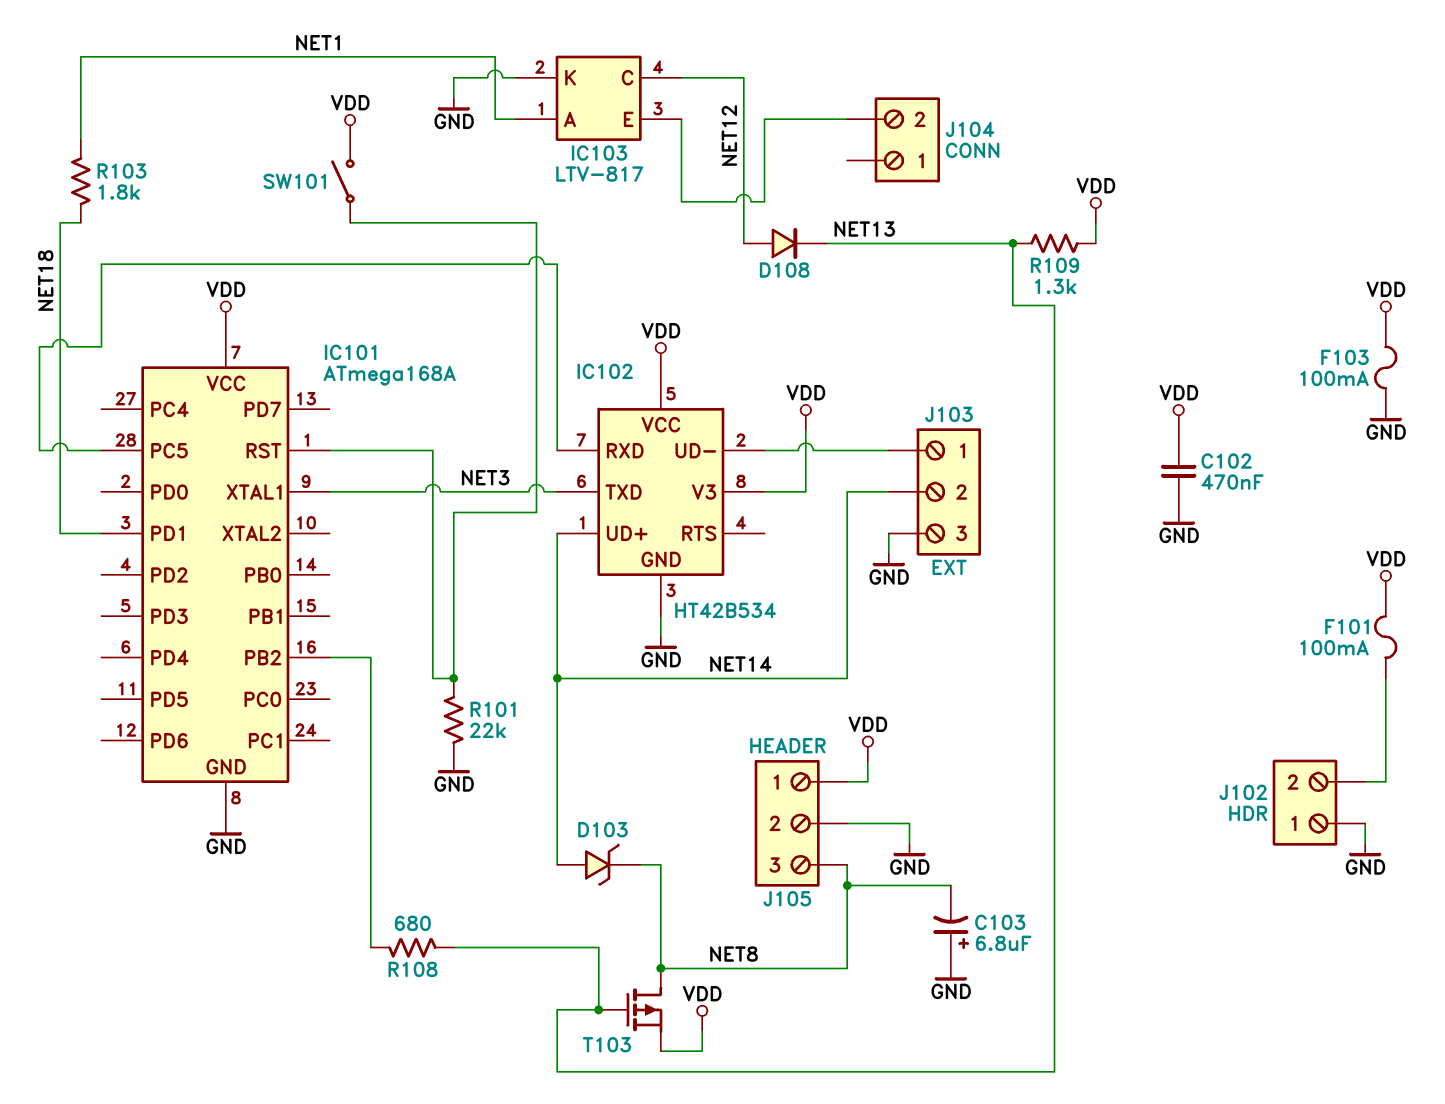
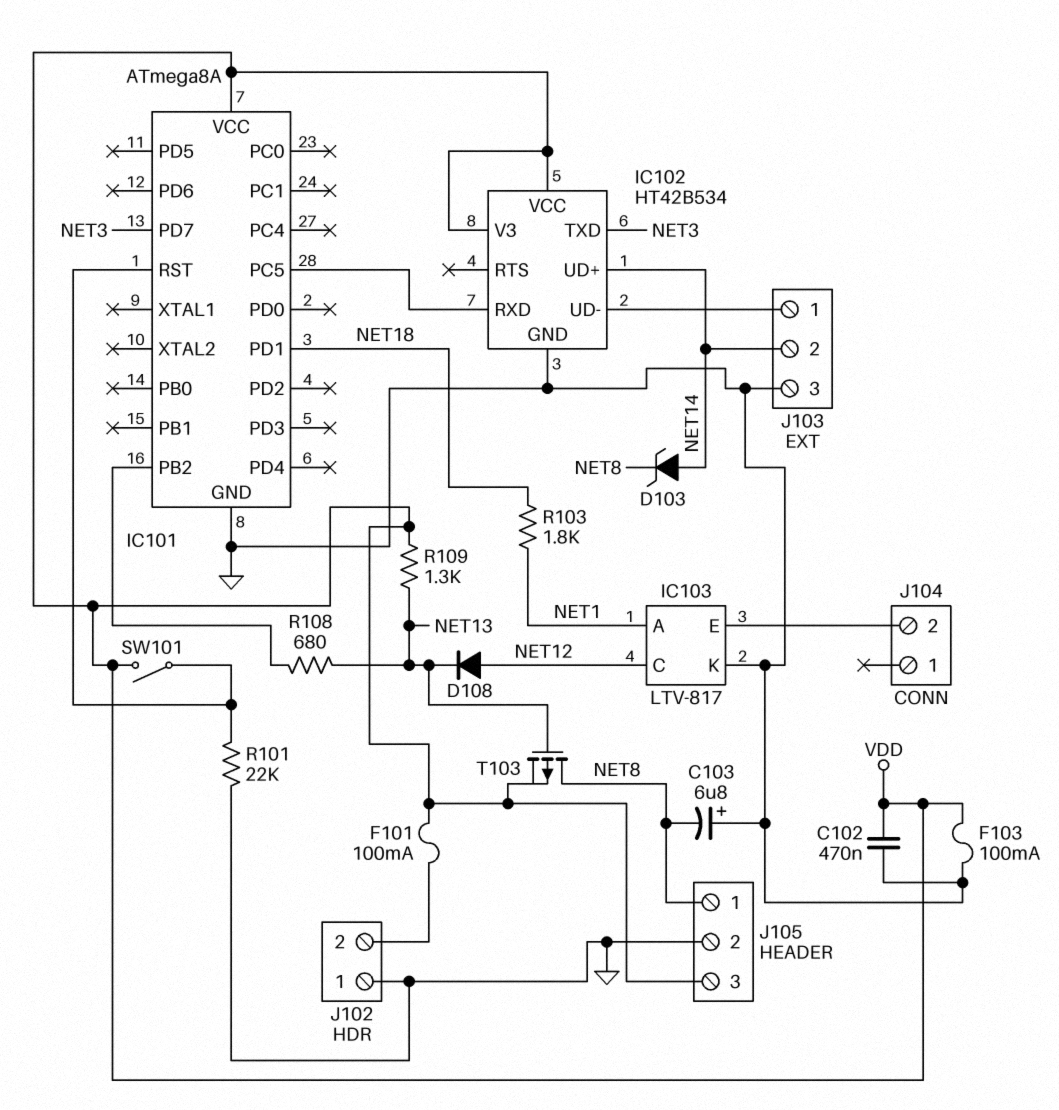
IC101: ATmega168A -> ATmega8A
IC101 pin PD7: none -> NET3
IC101 pin XTAL1: NET3 -> none
J105 pin 1: VDD -> NET8
J105 pin 3: NET8 -> VDD

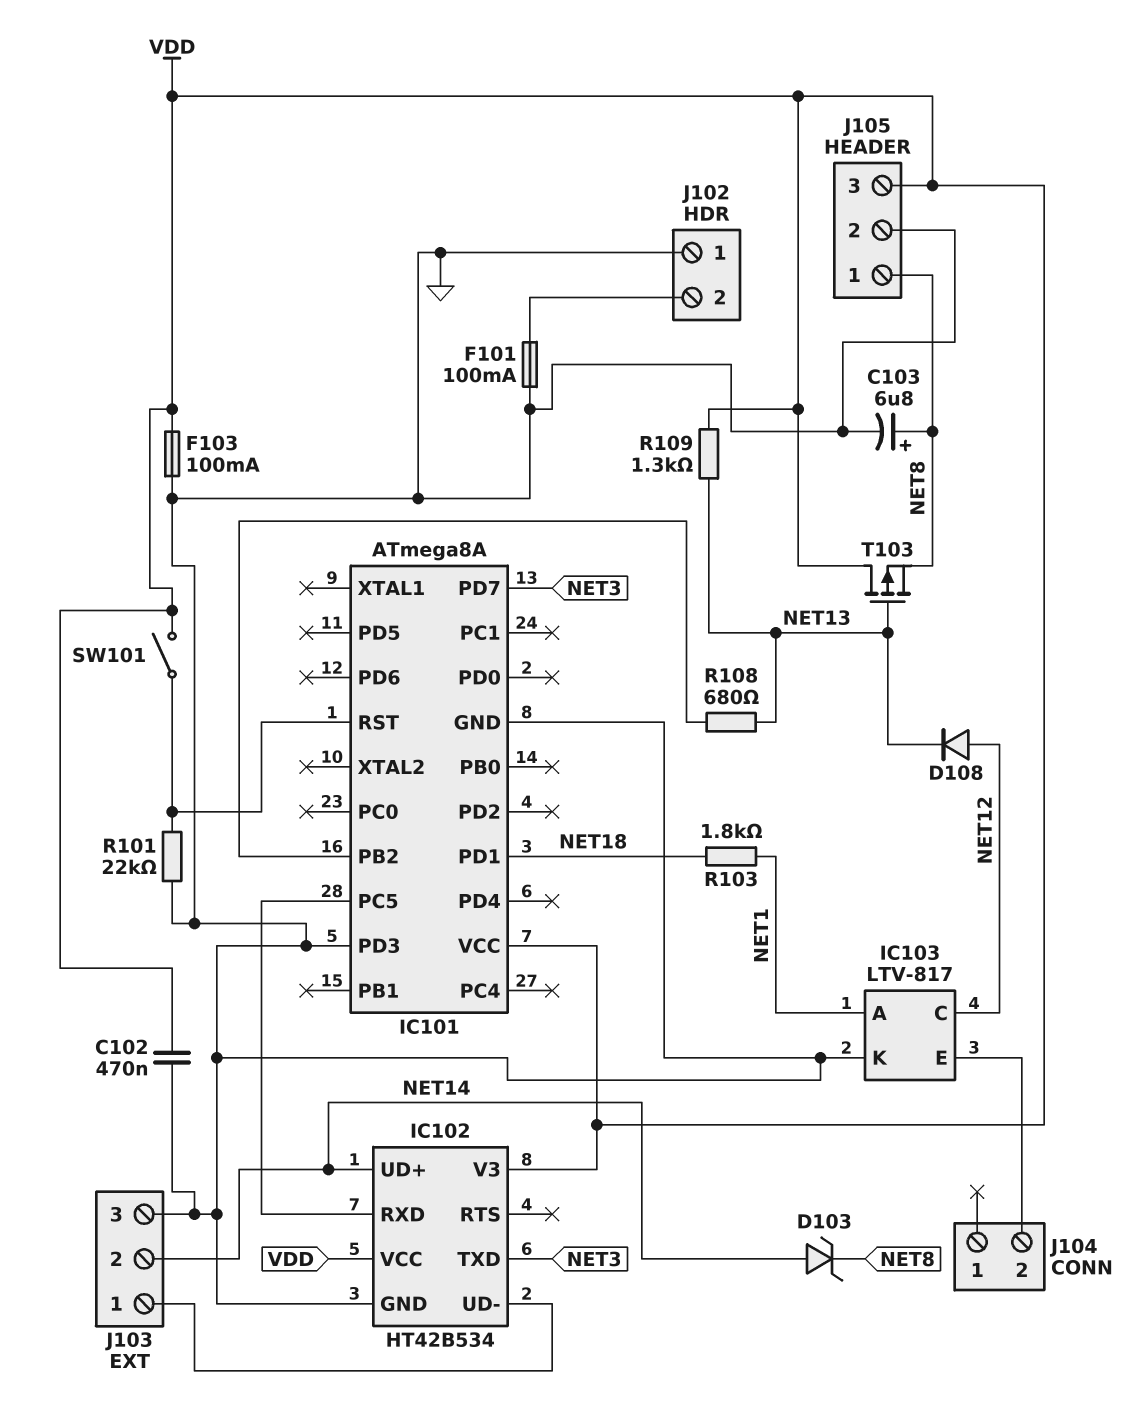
C103: 6.8uF (plus GND, minus NET8) -> 6.8uF (plus NET8, minus GND)
F101: 100mA (J102/2, VDD) -> 100mA (GND, J102/2)
IC101 pin PD3: none -> GND
T103: PMOS (G NET13, D NET8, S VDD) -> PMOS (G NET13, D VDD, S NET8)

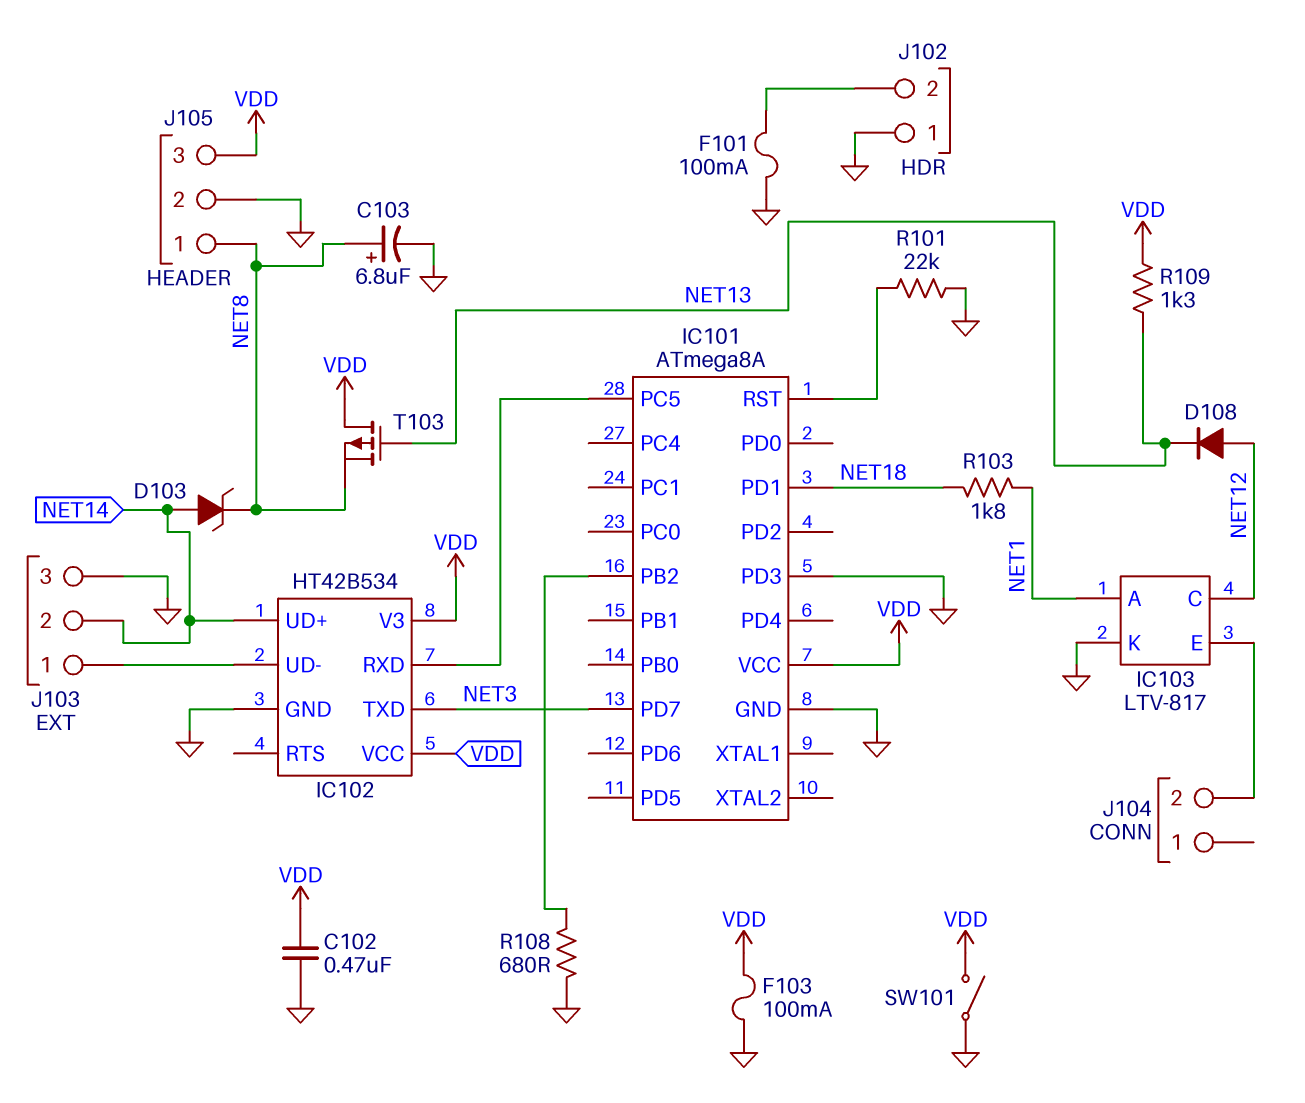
R108: 680 (IC101/PB2, NET13) -> 680 (GND, IC101/PB2)
SW101: switch (IC101/RST, VDD) -> switch (GND, VDD)

